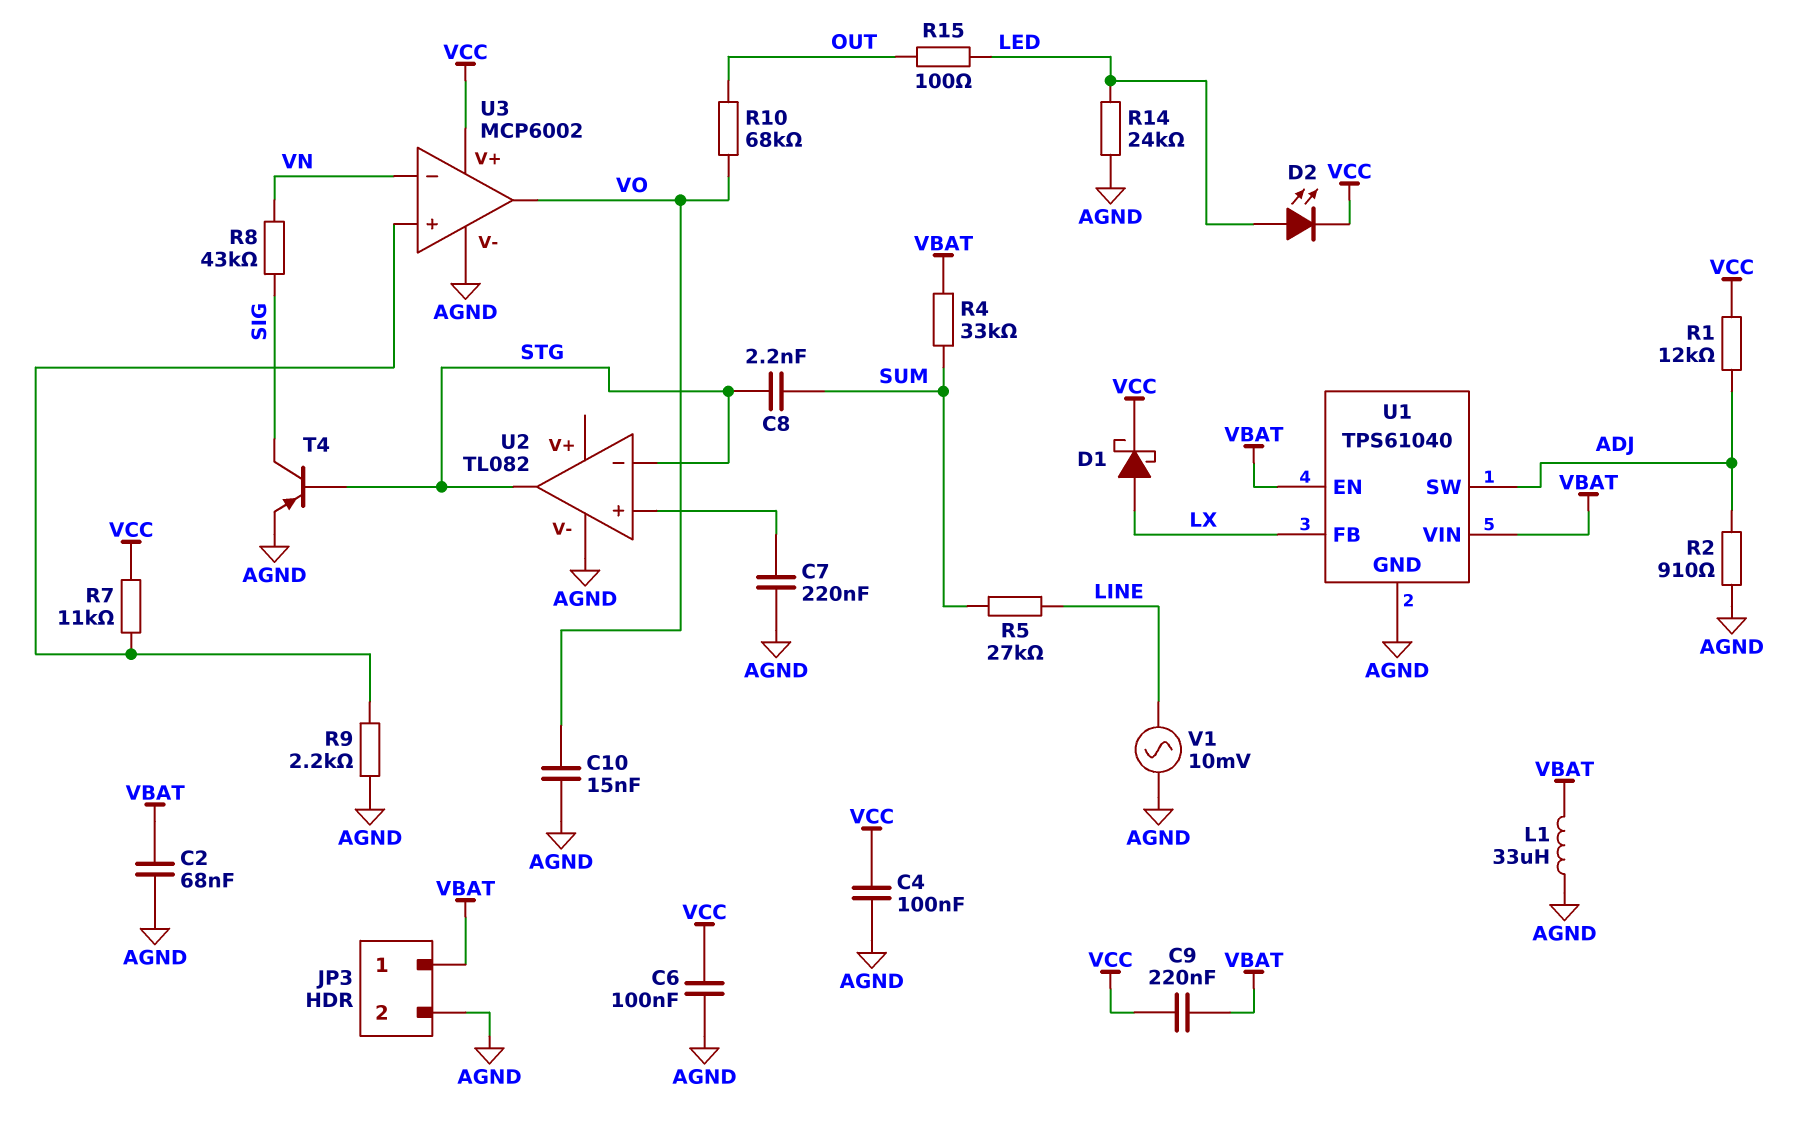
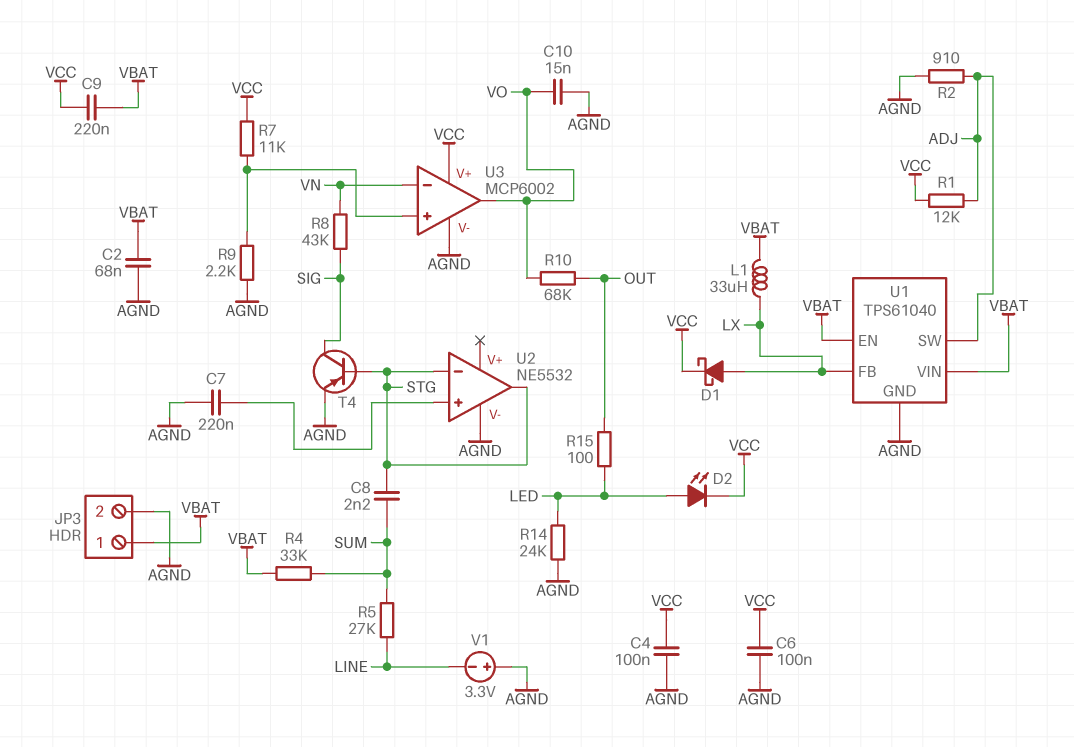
L1: 33uH (AGND, VBAT) -> 33uH (LX, VBAT)
U2: TL082 -> NE5532
V1: AC 10mV (AGND, LINE) -> 3.3V (plus AGND, minus LINE)

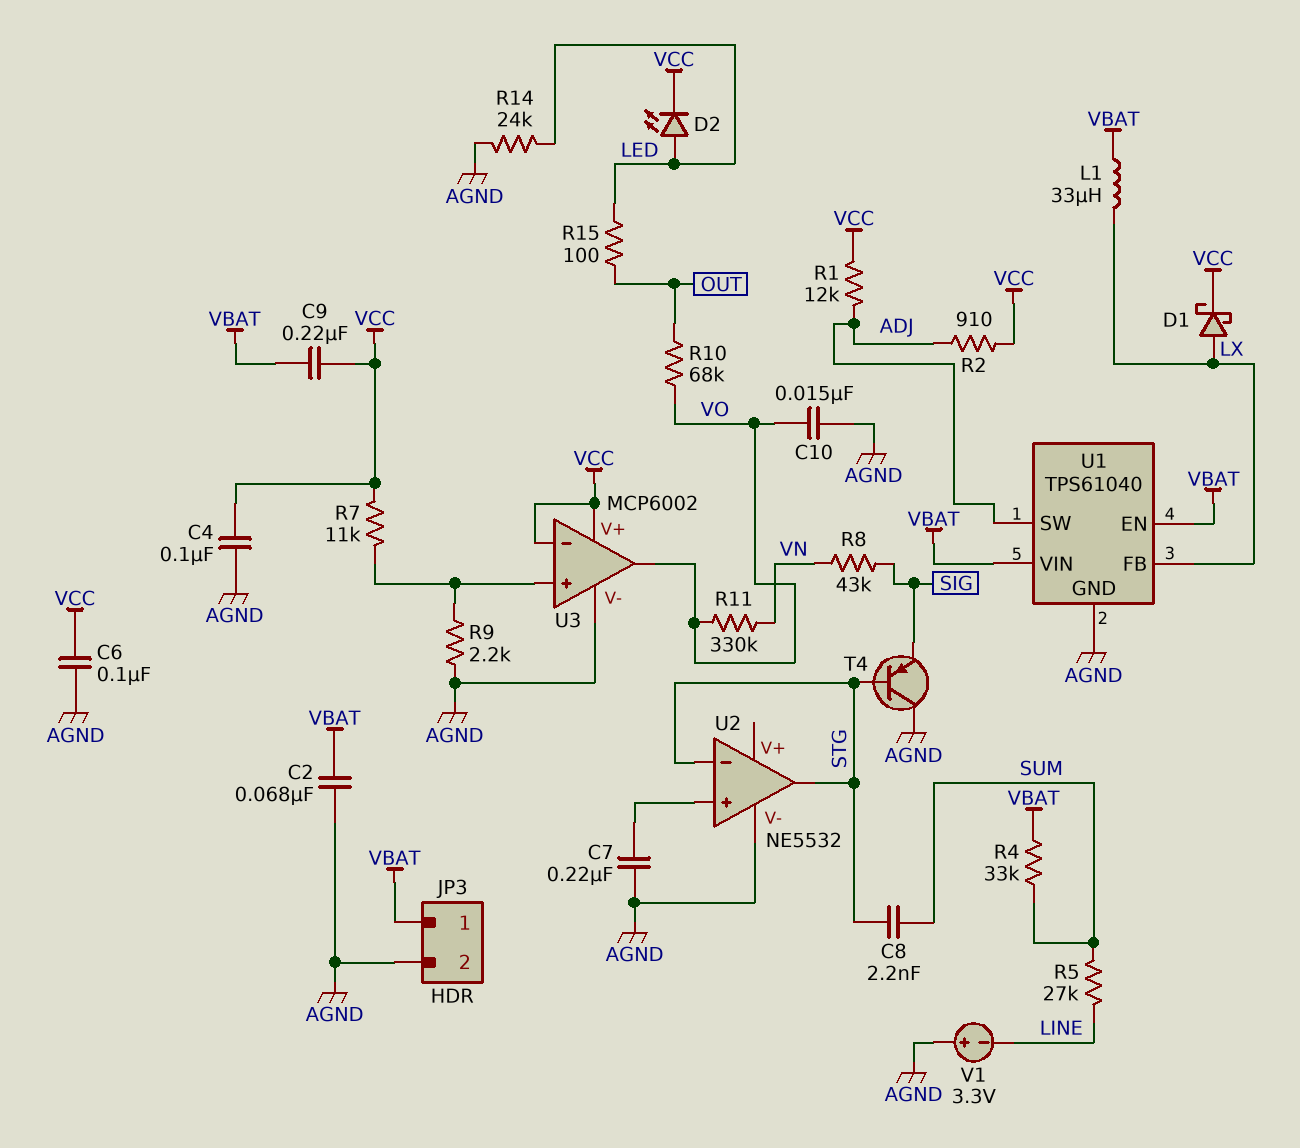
R2: 910 (ADJ, AGND) -> 910 (ADJ, VCC)
R11: none -> 330k (VN, VO)
T4: PNP (B STG, C SIG, E AGND) -> PNP (B STG, C AGND, E SIG)
U3 pin in-: VN -> VCC

